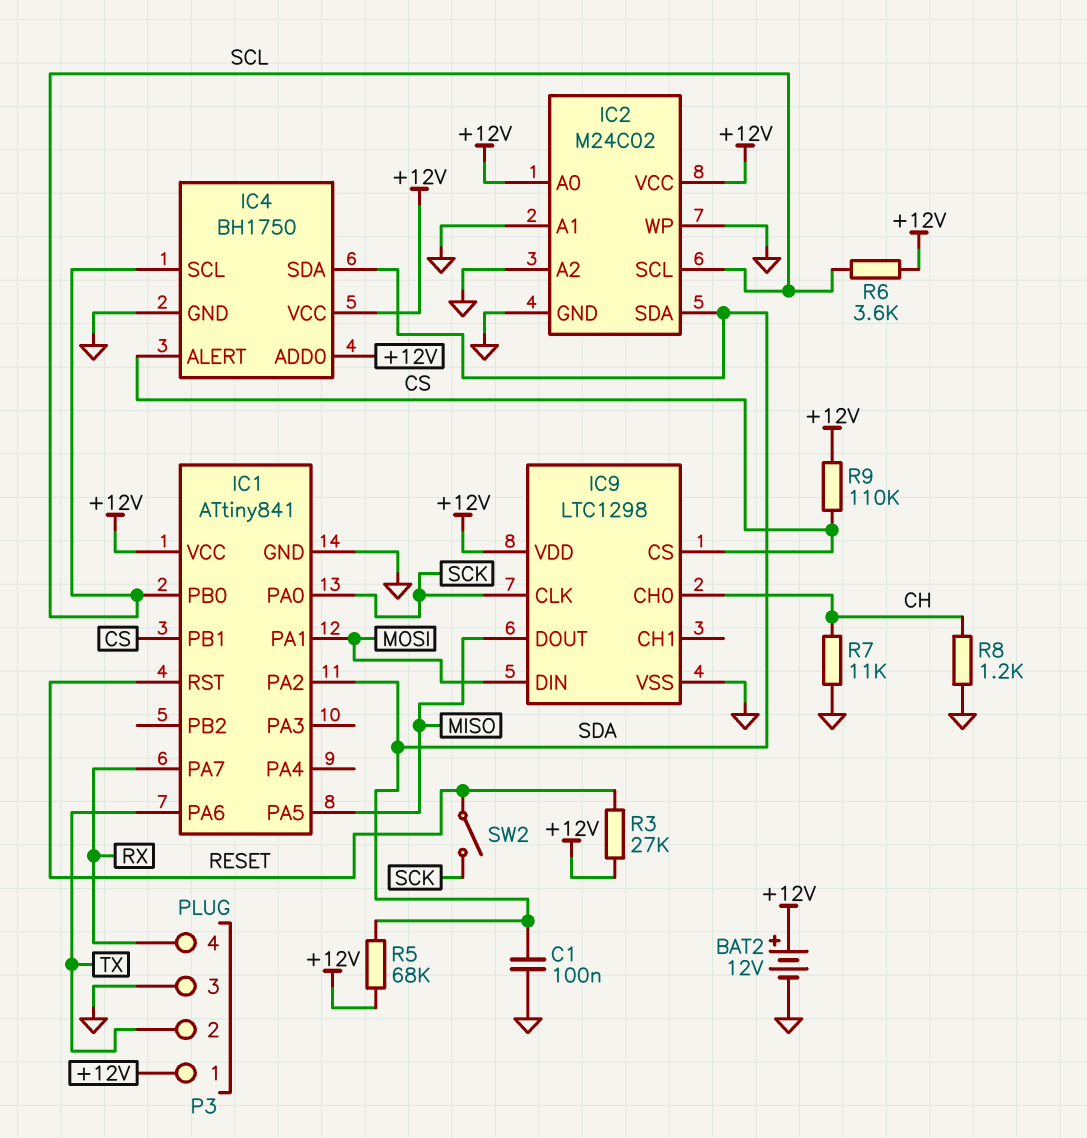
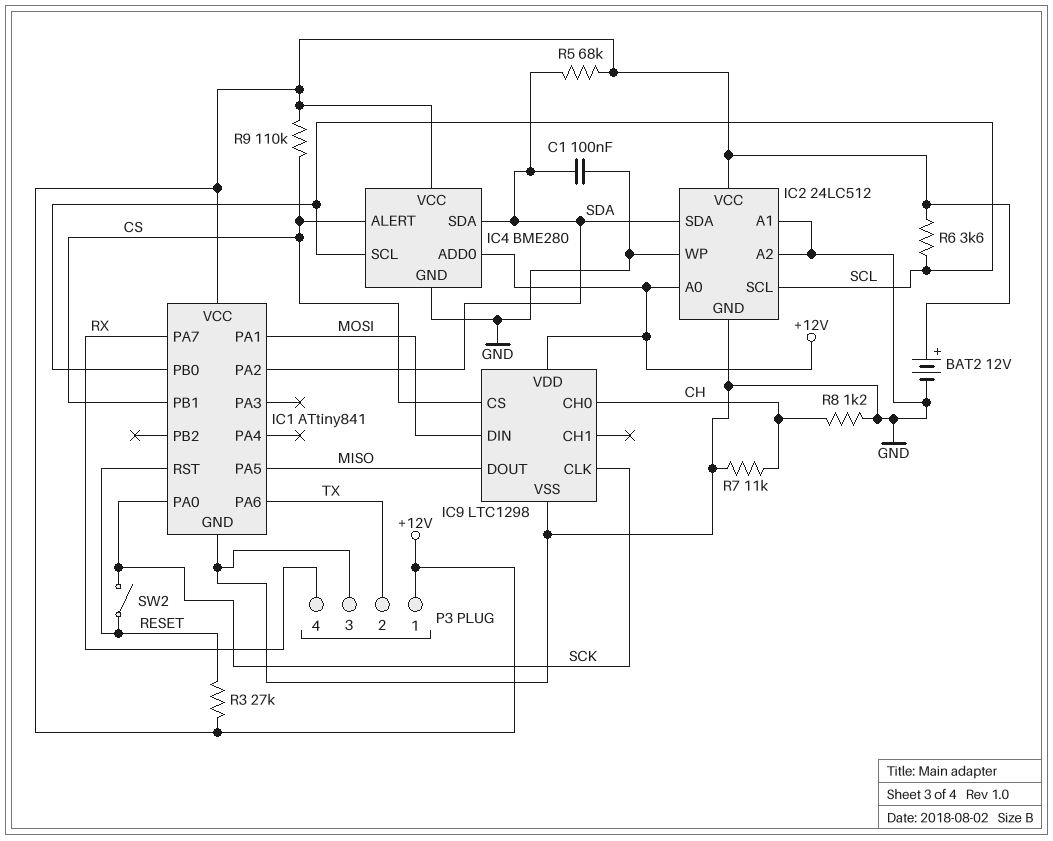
IC2: M24C02 -> 24LC512
IC4: BH1750 -> BME280

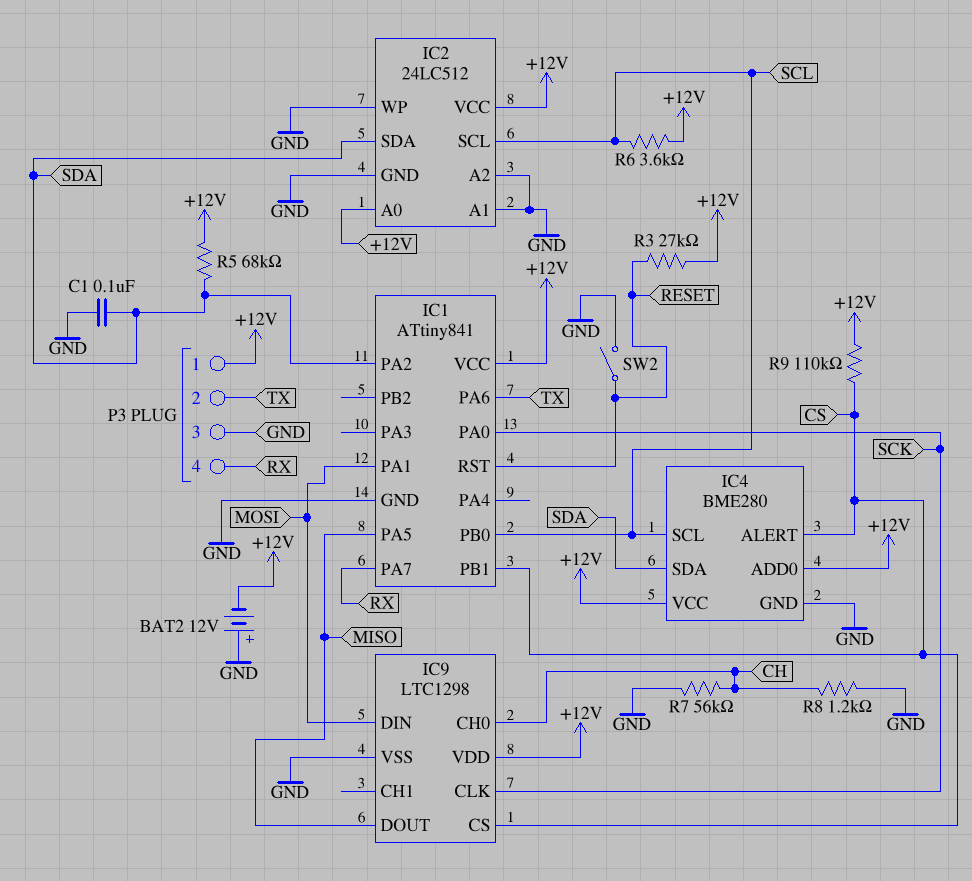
BAT2: 12V (plus +12V, minus GND) -> 12V (plus GND, minus +12V)
R7: 11k (CH, GND) -> 56k (CH, GND)
SW2: switch (RESET, SCK) -> switch (GND, RESET)

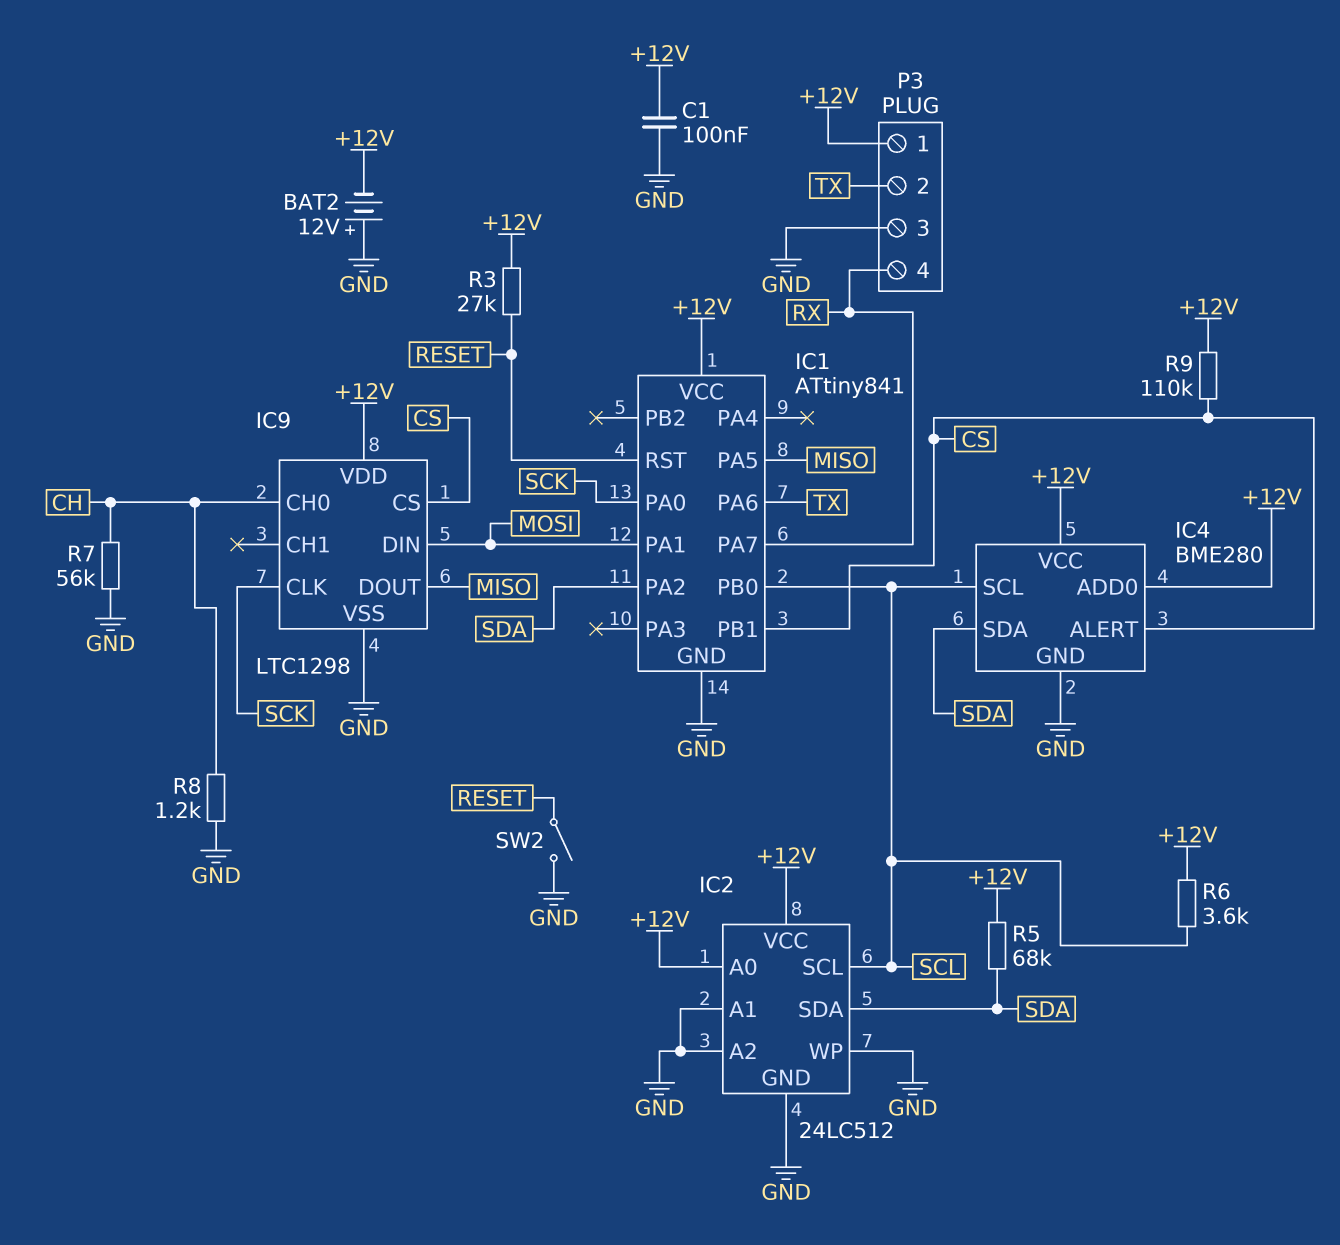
C1: 100nF (GND, SDA) -> 100nF (+12V, GND)

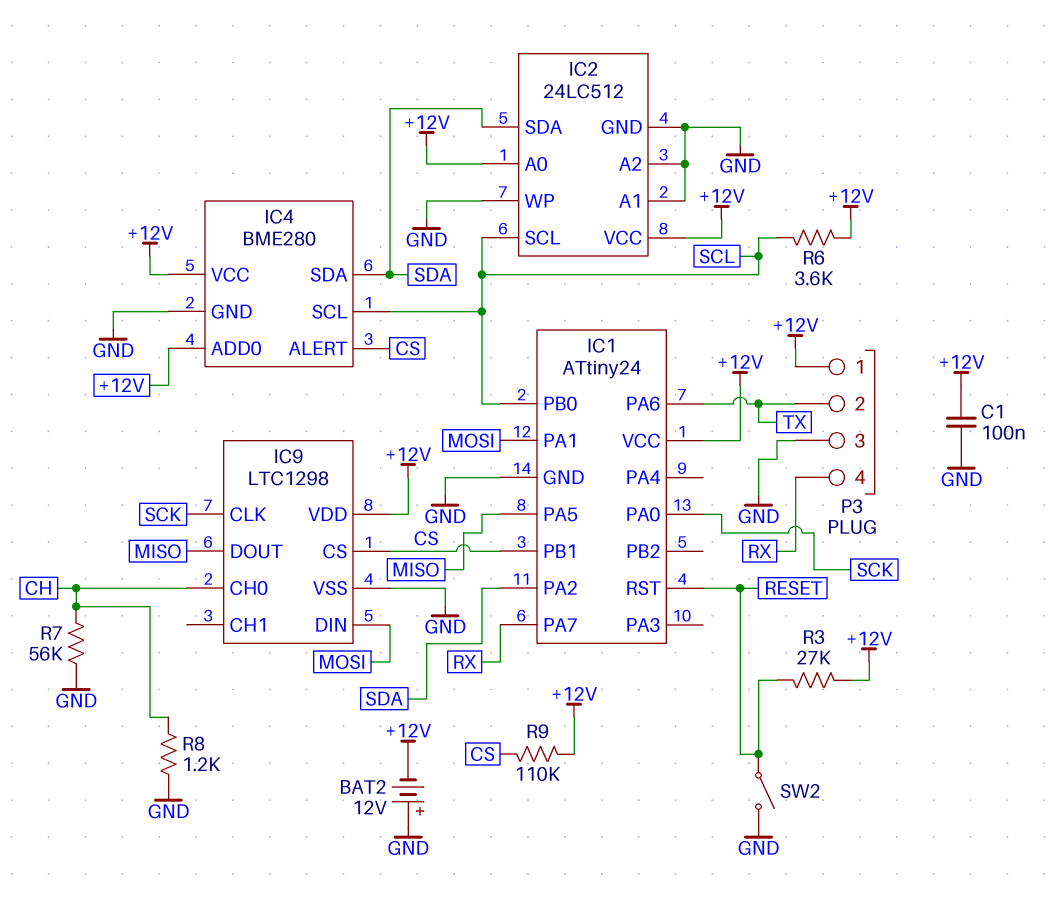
IC1: ATtiny841 -> ATtiny24
R5: 68k (+12V, SDA) -> none

